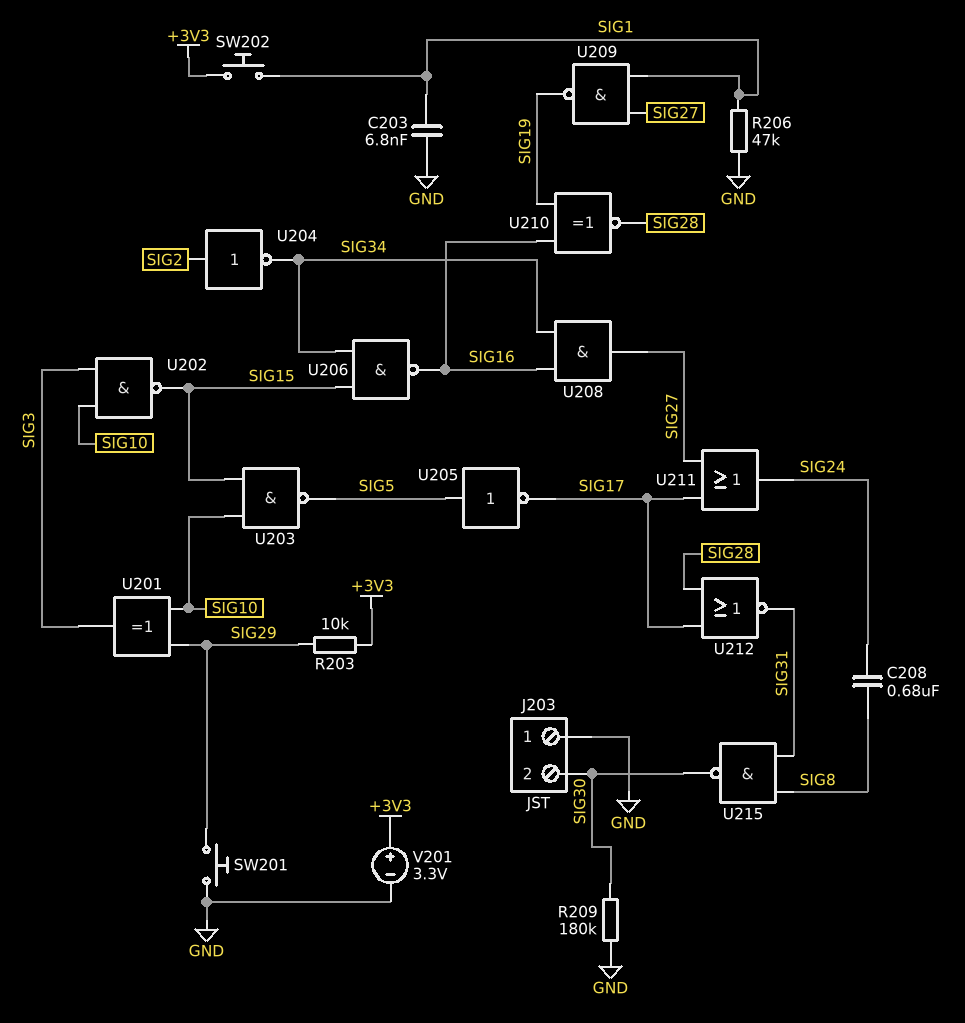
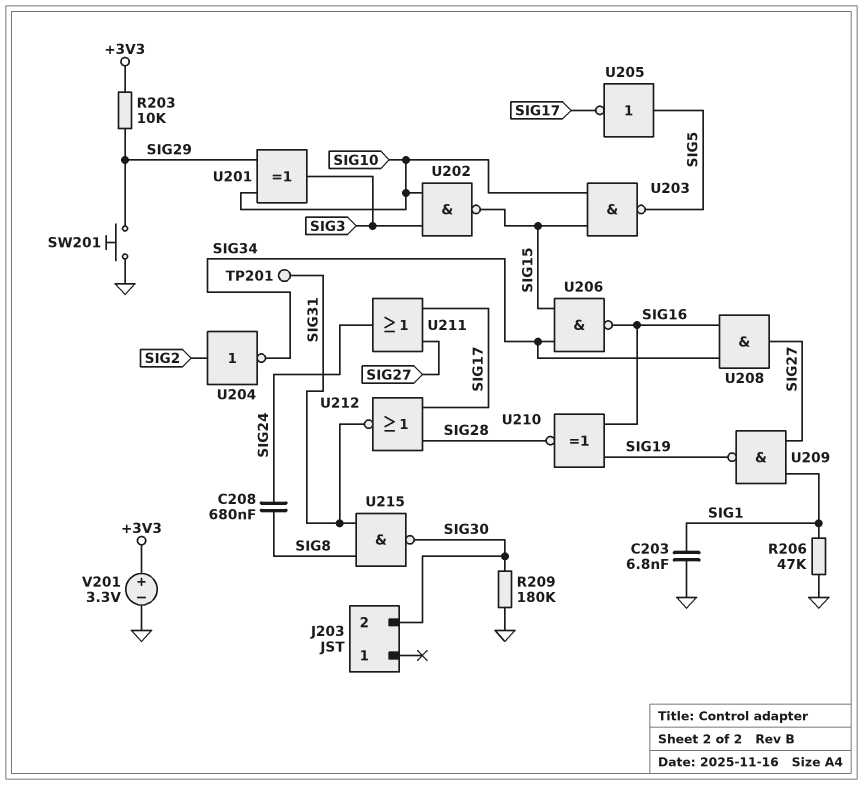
J203 pin 1: GND -> none
SW202: button (+3V3, SIG1) -> none
TP201: none -> test point (SIG31)

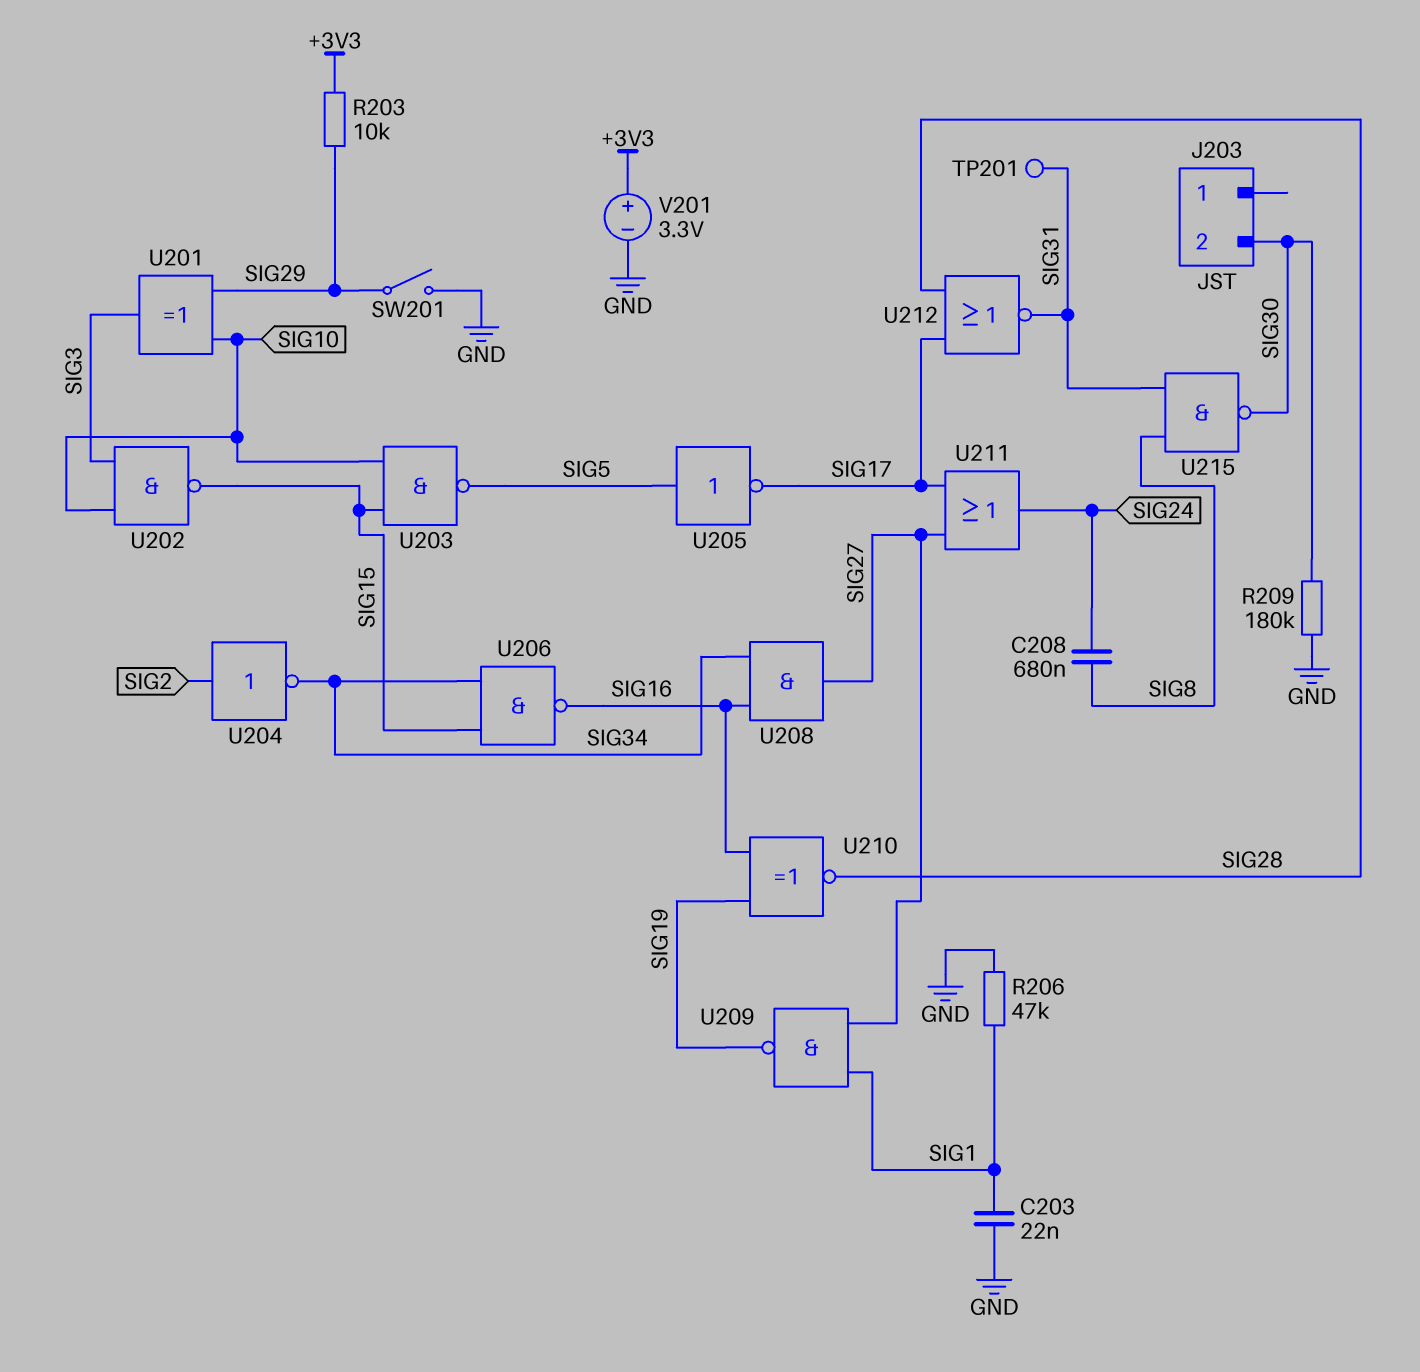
C203: 6.8nF (GND, SIG1) -> 22nF (GND, SIG1)
SW201: button (GND, SIG29) -> switch (GND, SIG29)

